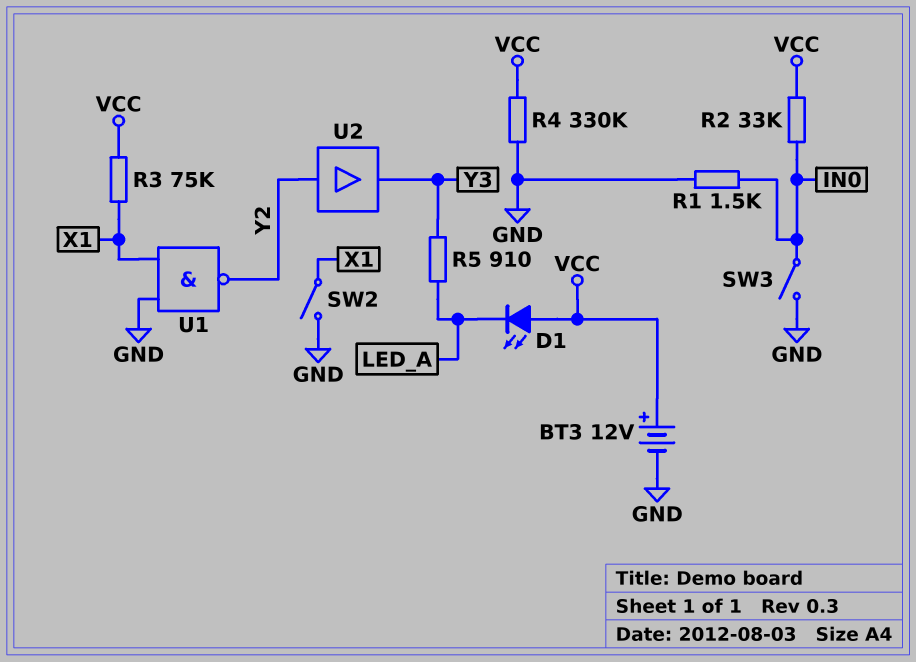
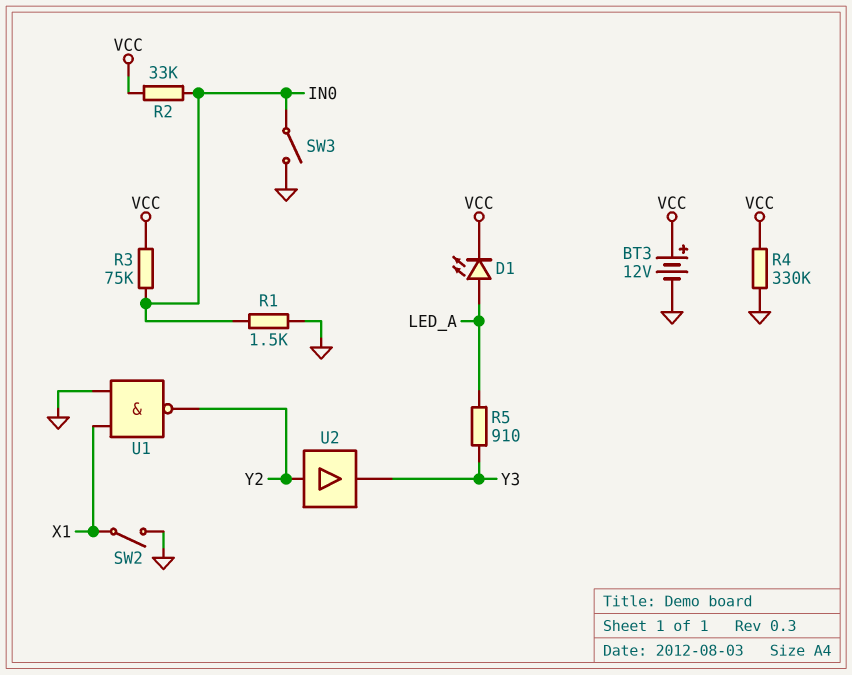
D1: LED (A VCC, K LED_A) -> LED (A LED_A, K VCC)
R3: 75k (VCC, X1) -> 75k (IN0, VCC)

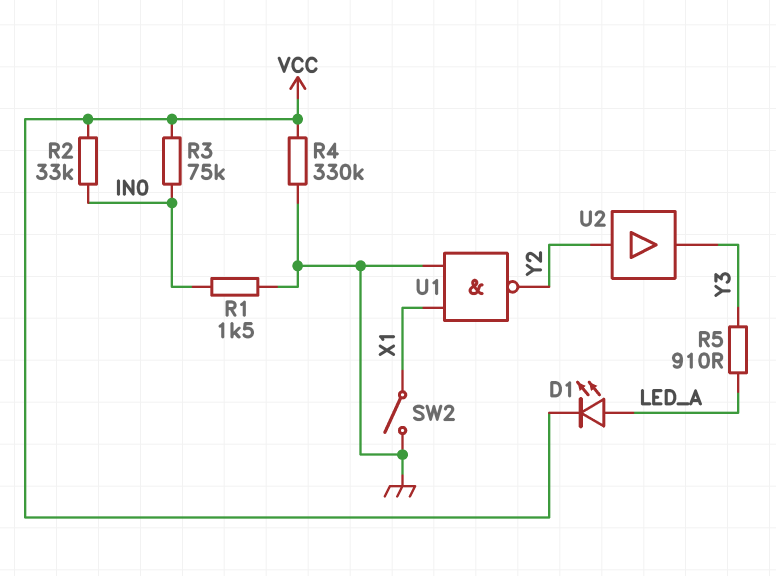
BT3: 12V (plus VCC, minus GND) -> none
SW3: switch (GND, IN0) -> none

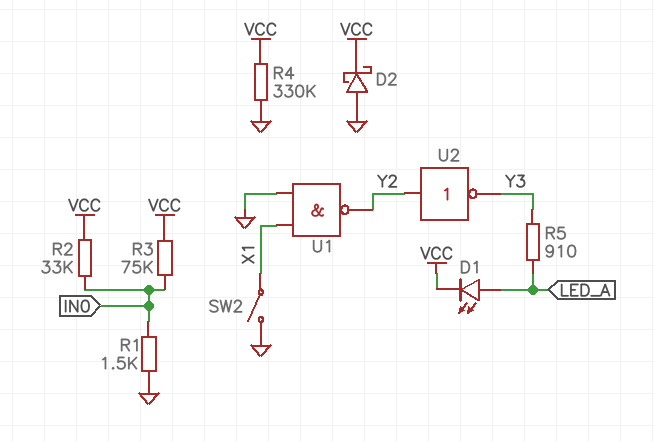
D2: none -> schottky (A GND, K VCC)
U2: buffer (in Y2, out Y3) -> NOT (in Y2, out Y3)

